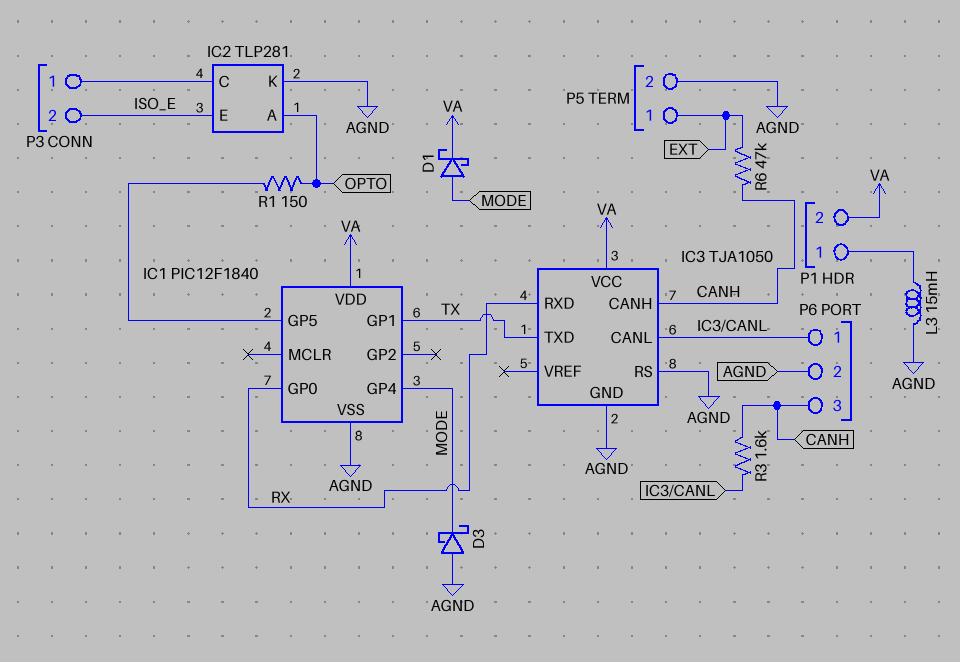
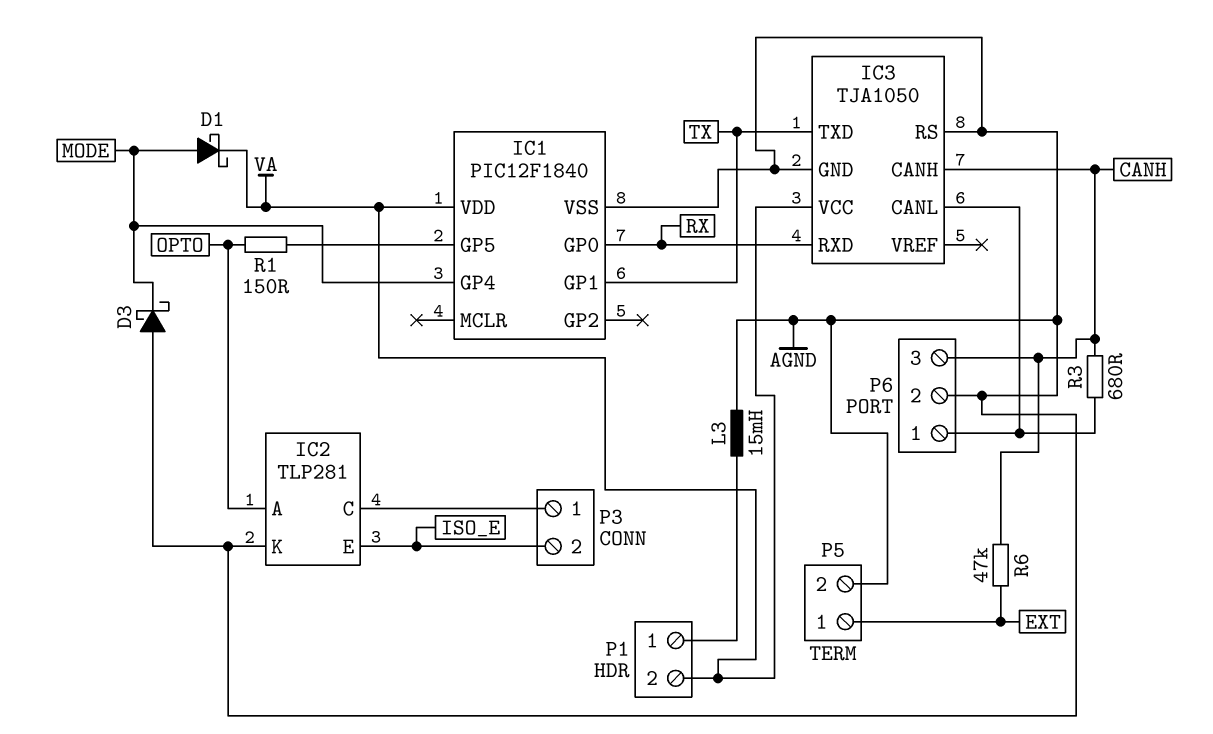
R3: 1.6k (CANH, IC3/CANL) -> 680 (CANH, IC3/CANL)

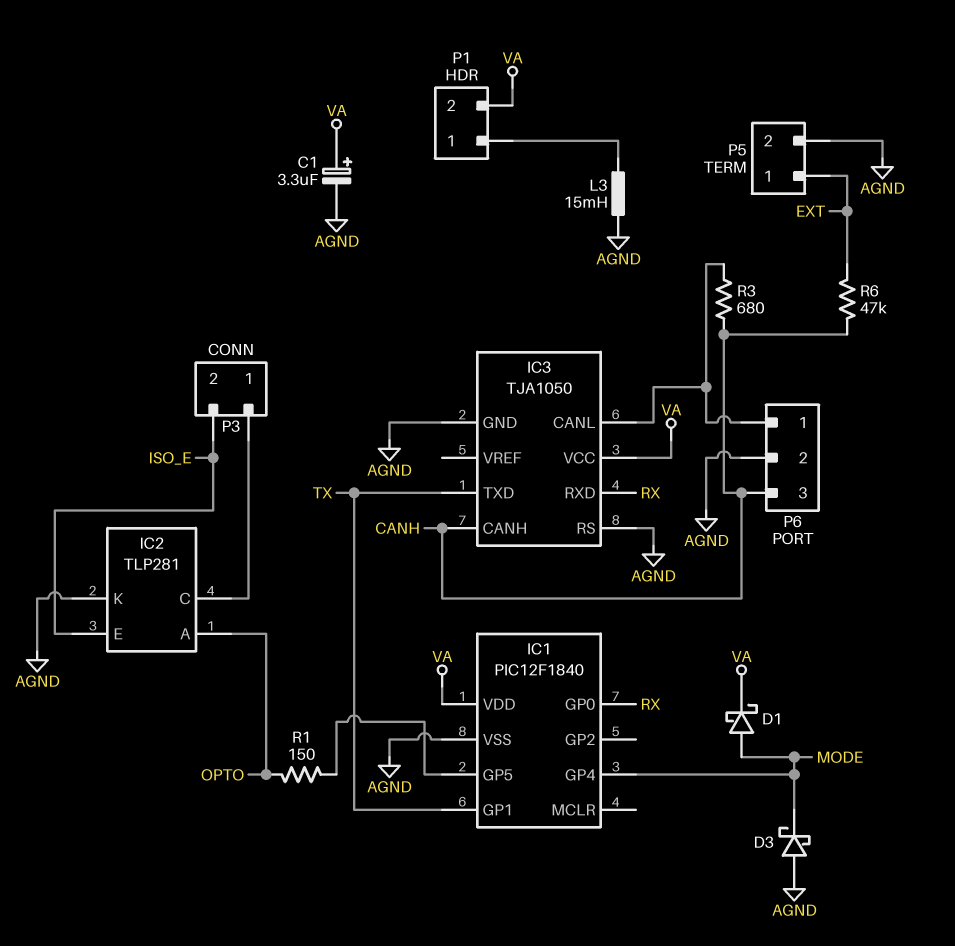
C1: none -> 3.3uF (plus VA, minus AGND)

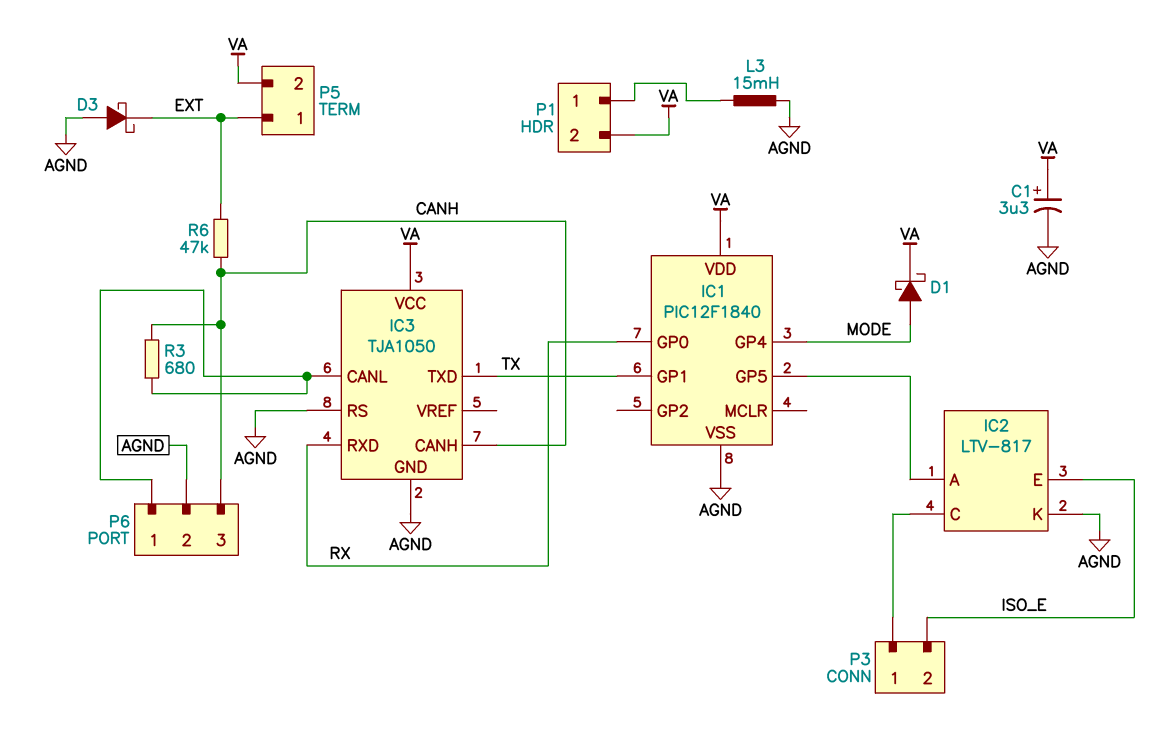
D3: schottky (A AGND, K MODE) -> schottky (A AGND, K EXT)
IC2: TLP281 -> LTV-817
IC2 pin A: OPTO -> IC1/GP5
P5 pin 2: AGND -> VA
R1: 150 (IC1/GP5, OPTO) -> none

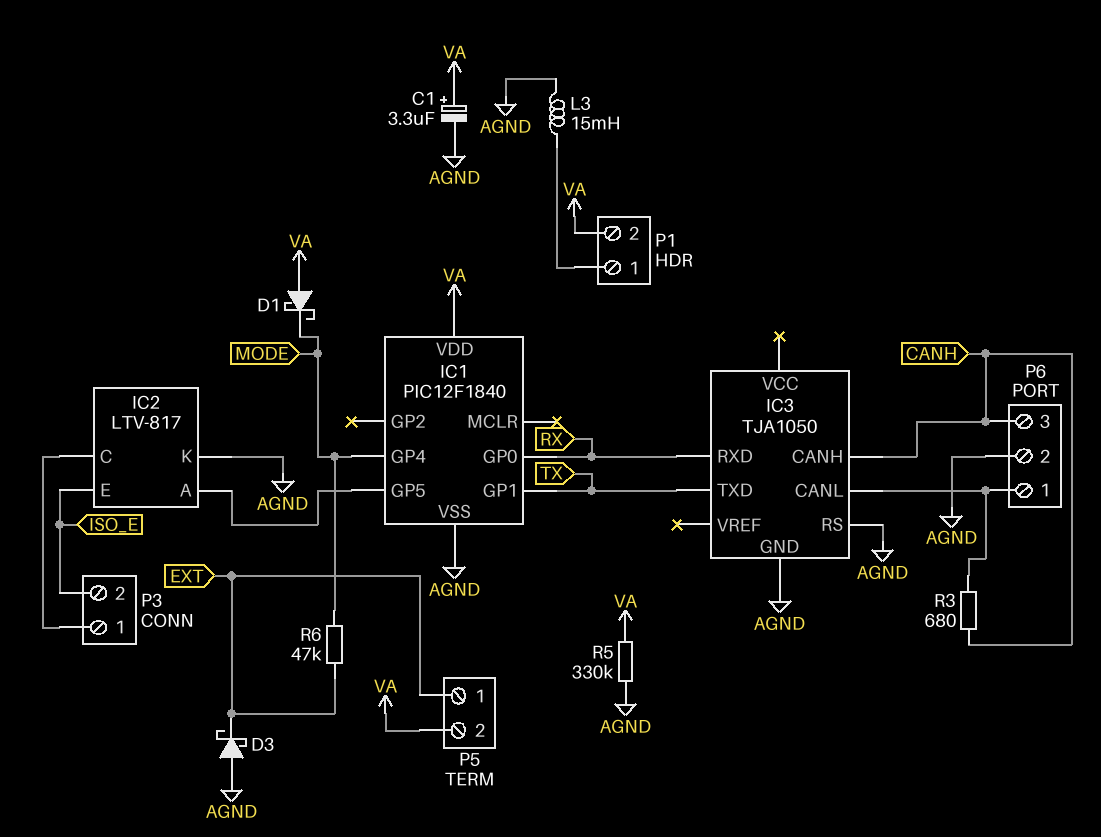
D1: schottky (A MODE, K VA) -> schottky (A VA, K MODE)
IC3 pin VCC: VA -> none
R5: none -> 330k (AGND, VA)
R6: 47k (CANH, EXT) -> 47k (EXT, MODE)

